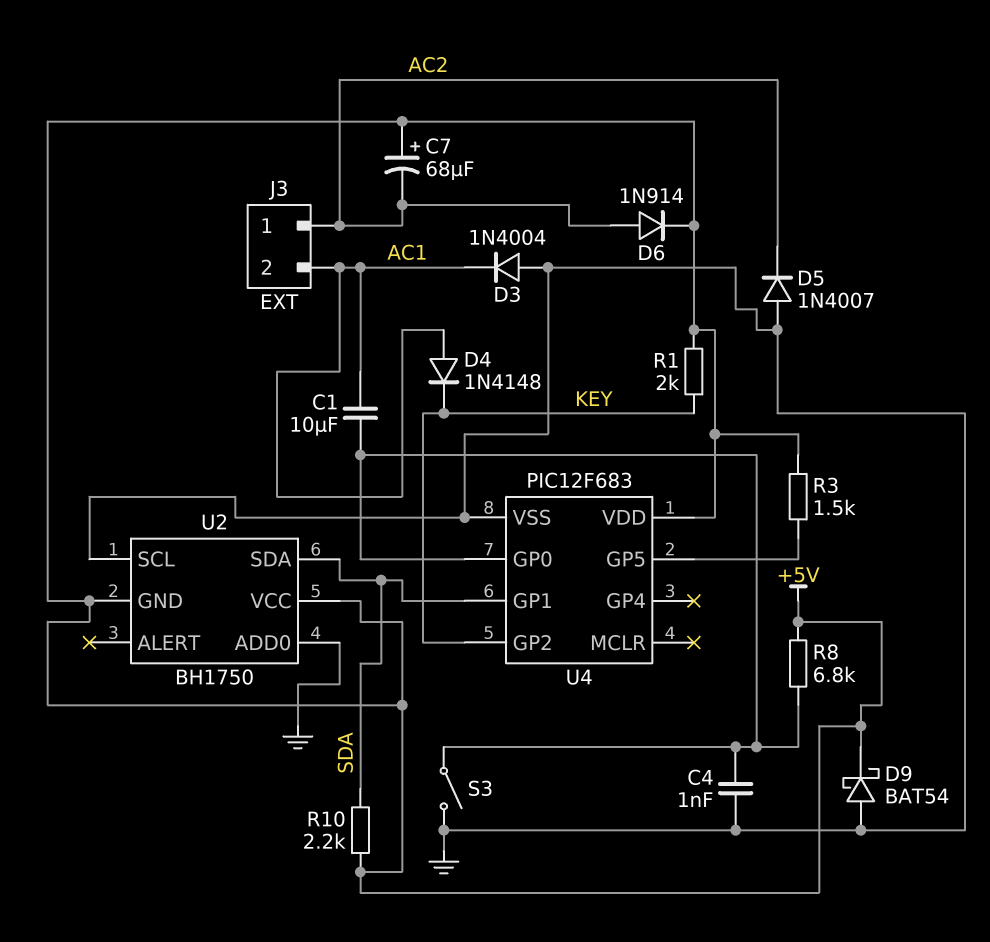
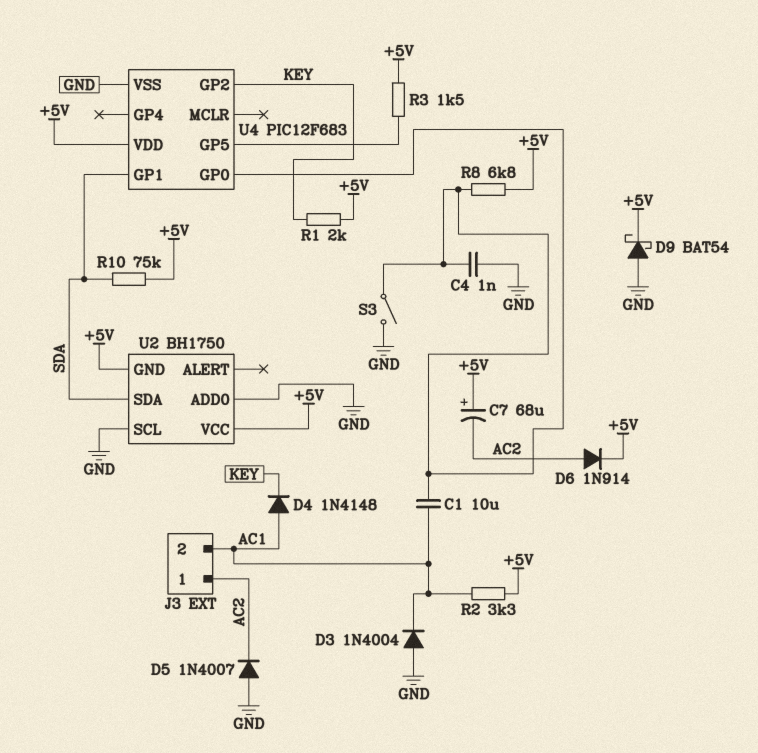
R2: none -> 3.3k (+5V, AC1)
R10: 2.2k (+5V, SDA) -> 75k (+5V, SDA)

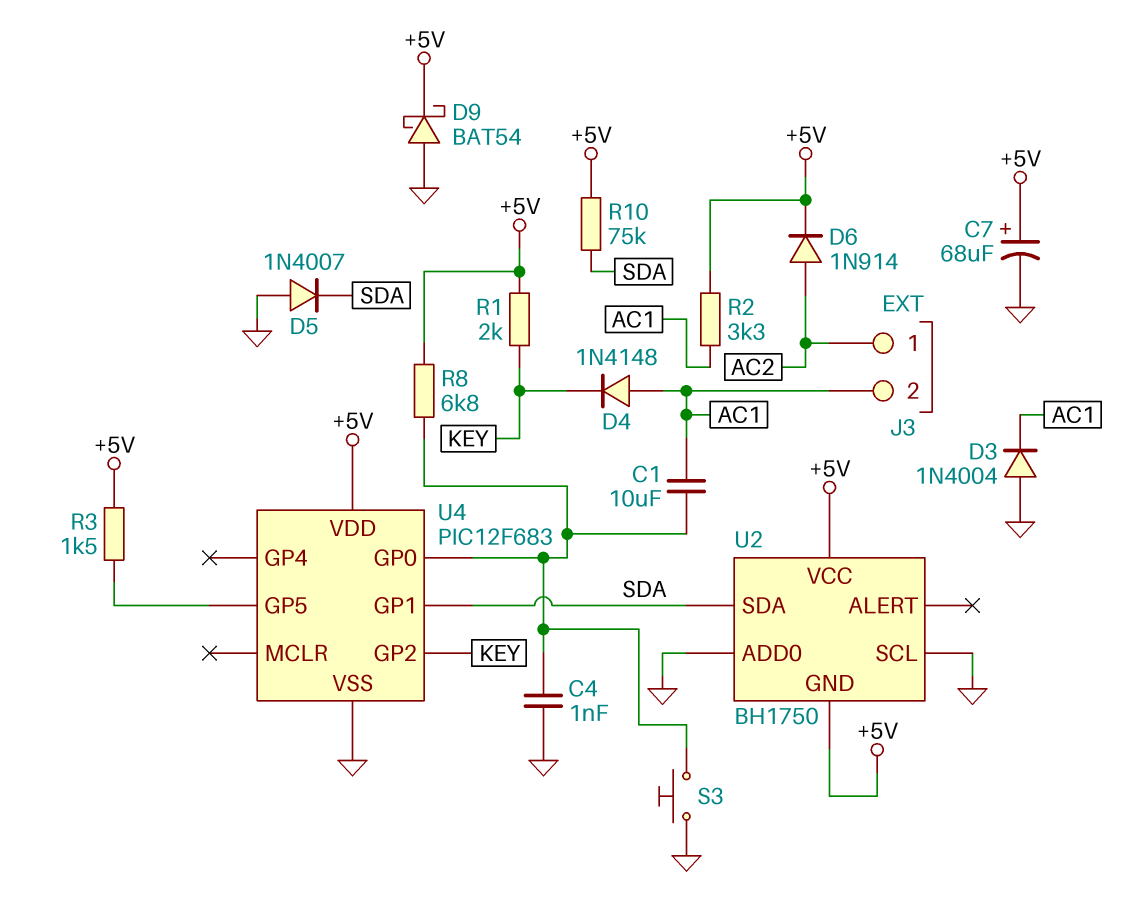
C7: 68uF (plus +5V, minus AC2) -> 68uF (plus +5V, minus GND)
D5: diode 1N4007 (A GND, K AC2) -> diode 1N4007 (A GND, K SDA)
S3: switch (GND, U4/GP0) -> button (GND, U4/GP0)

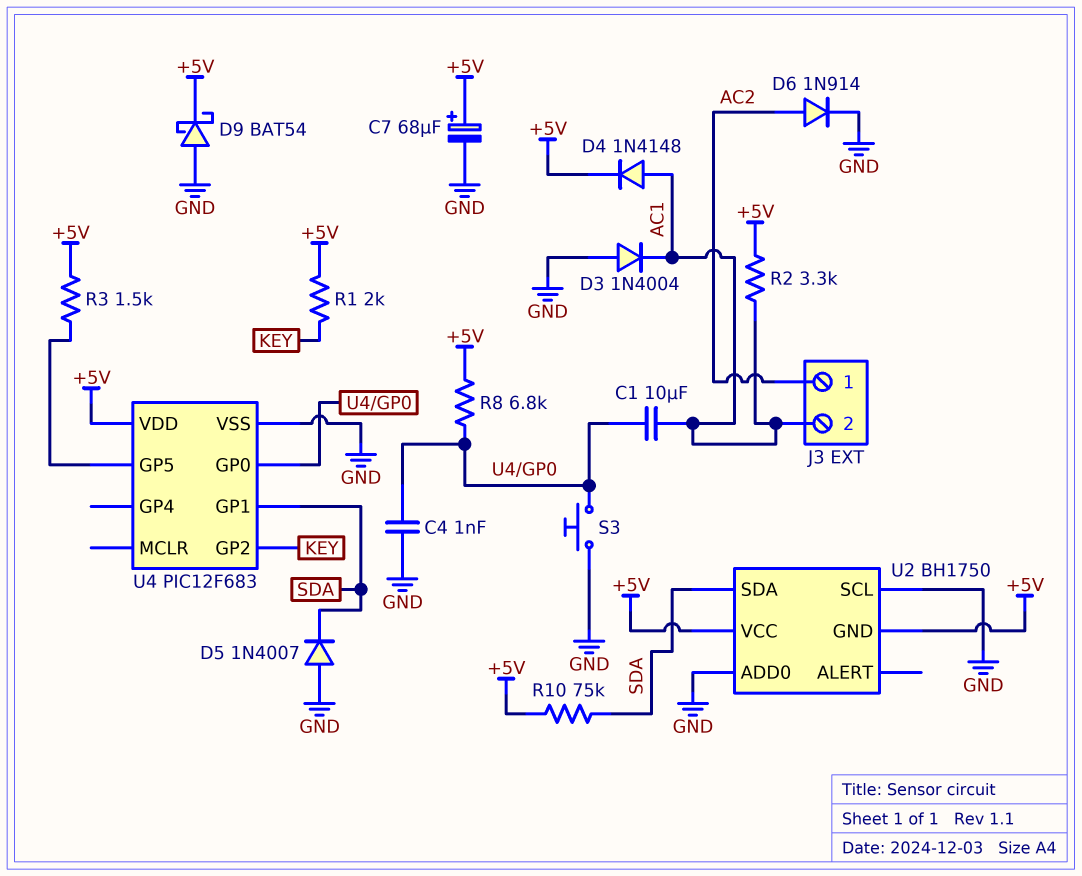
D4: diode 1N4148 (A AC1, K KEY) -> diode 1N4148 (A AC1, K +5V)
D6: diode 1N914 (A AC2, K +5V) -> diode 1N914 (A AC2, K GND)

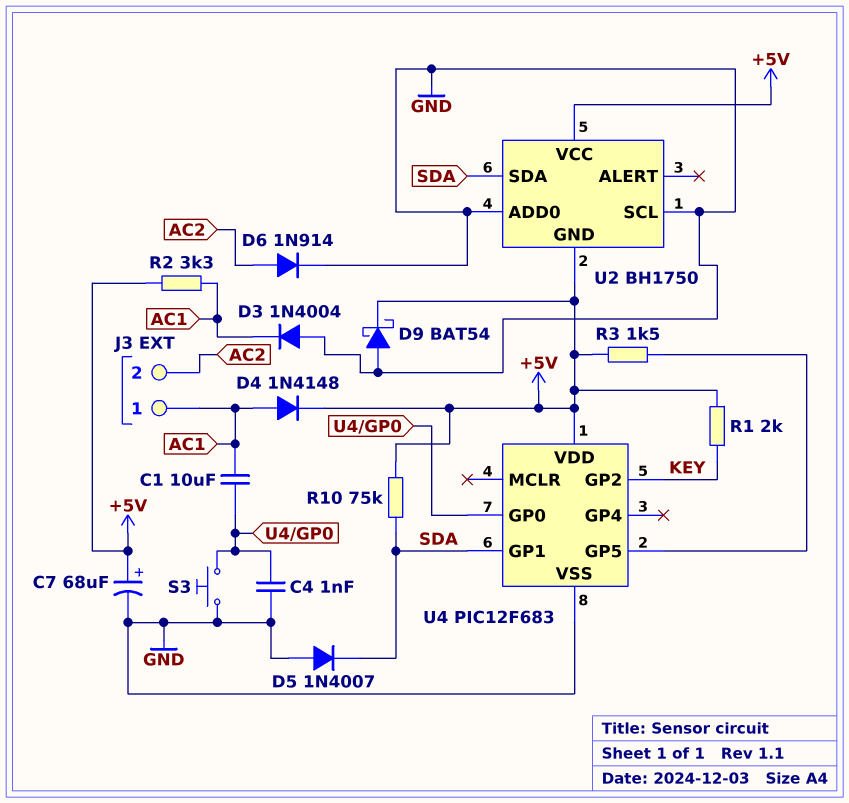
J3 pin 1: AC2 -> AC1
J3 pin 2: AC1 -> AC2
R8: 6.8k (+5V, U4/GP0) -> none

